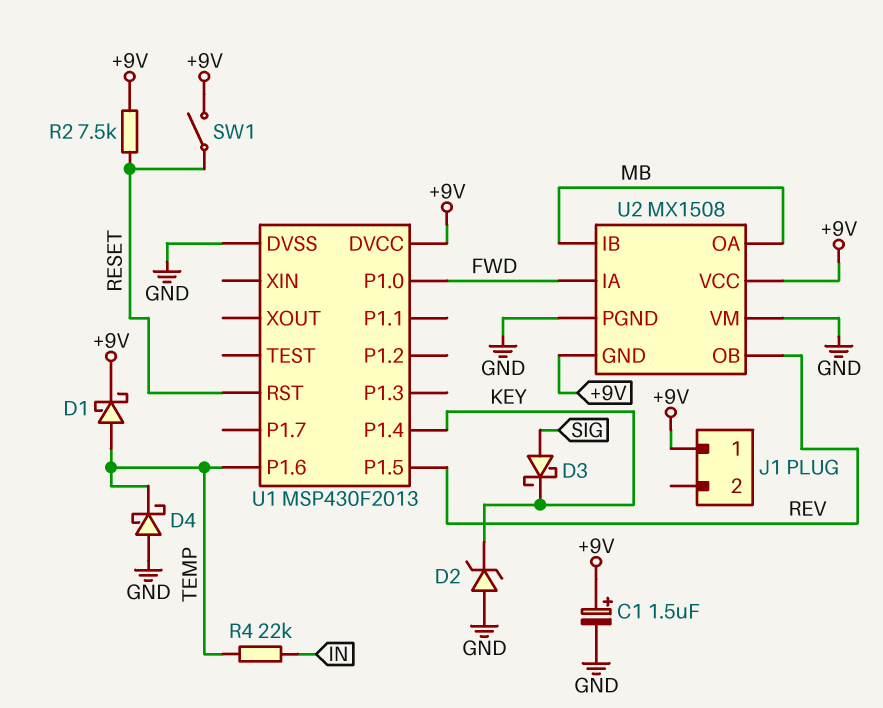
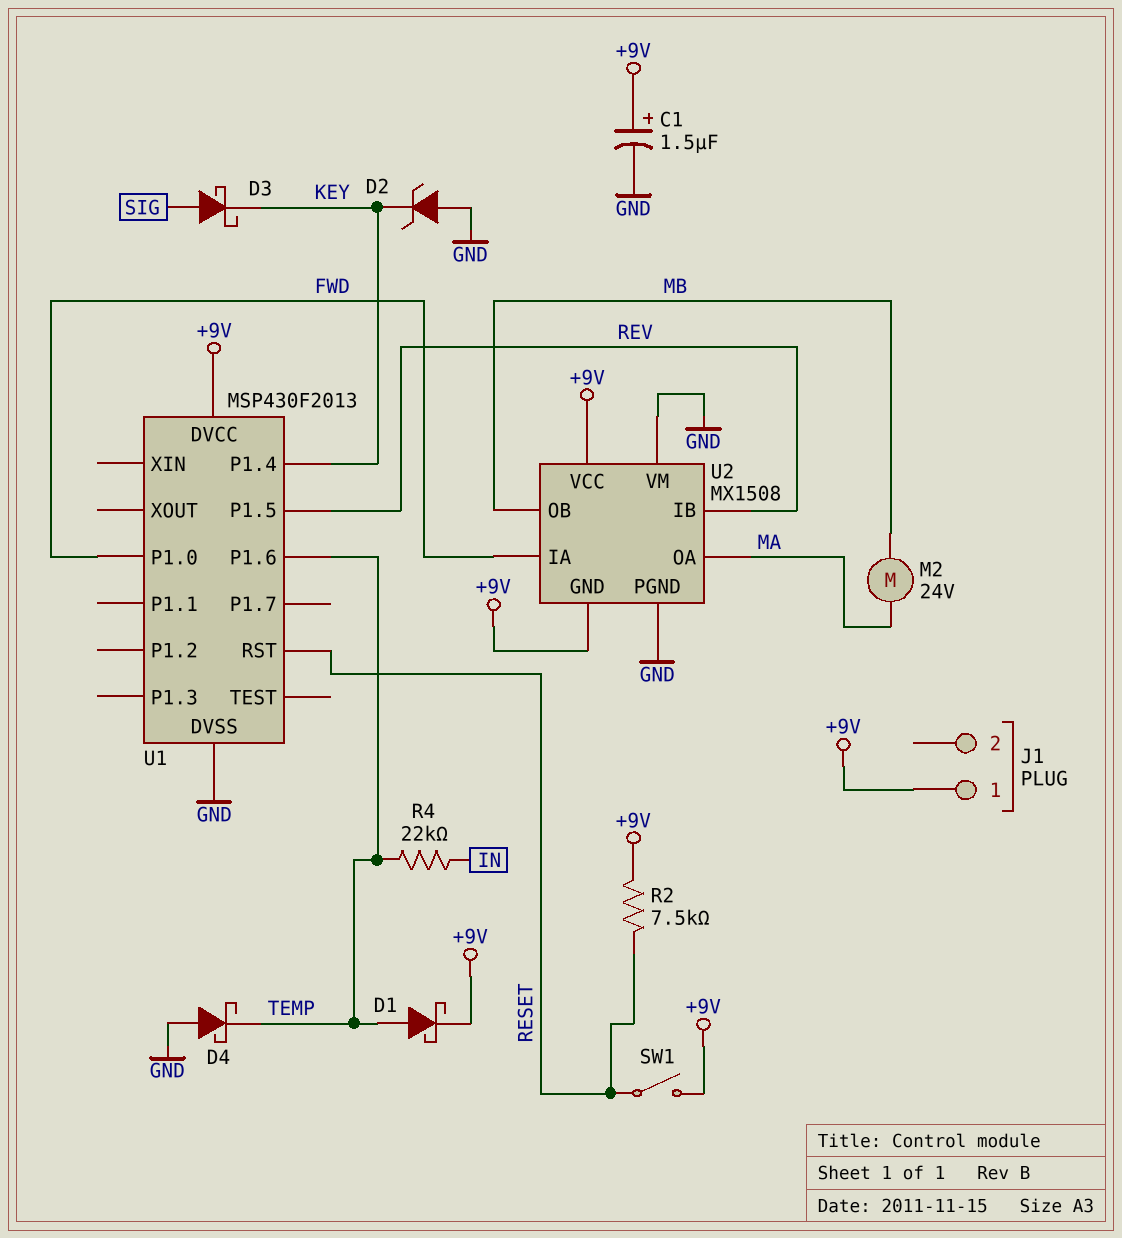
M2: none -> motor 24V (MA, MB)
U2 pin IB: MB -> REV
U2 pin OA: MB -> MA
U2 pin OB: REV -> MB

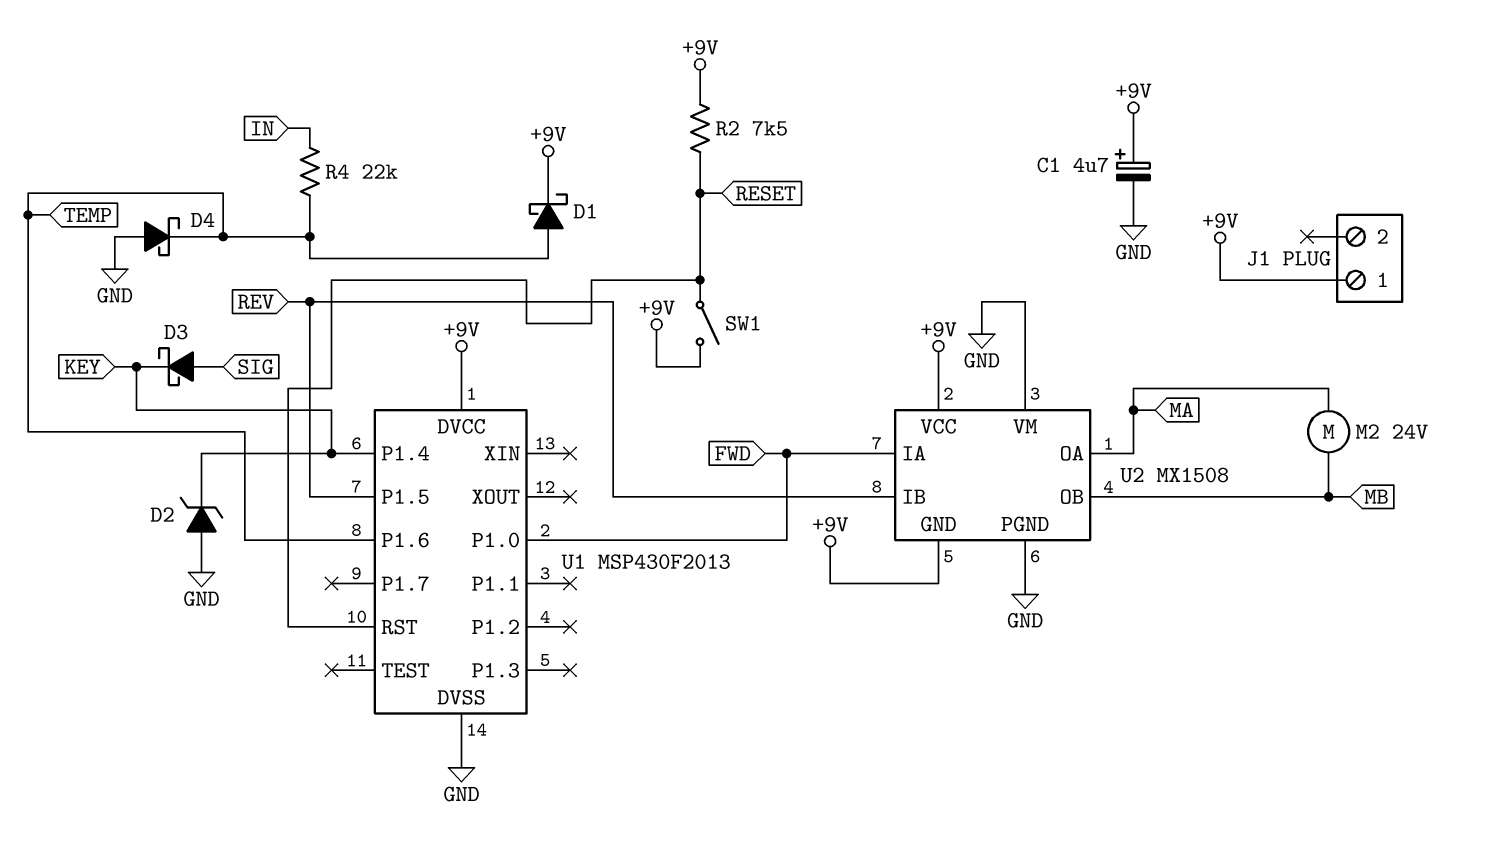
C1: 1.5uF (plus +9V, minus GND) -> 4.7uF (plus +9V, minus GND)

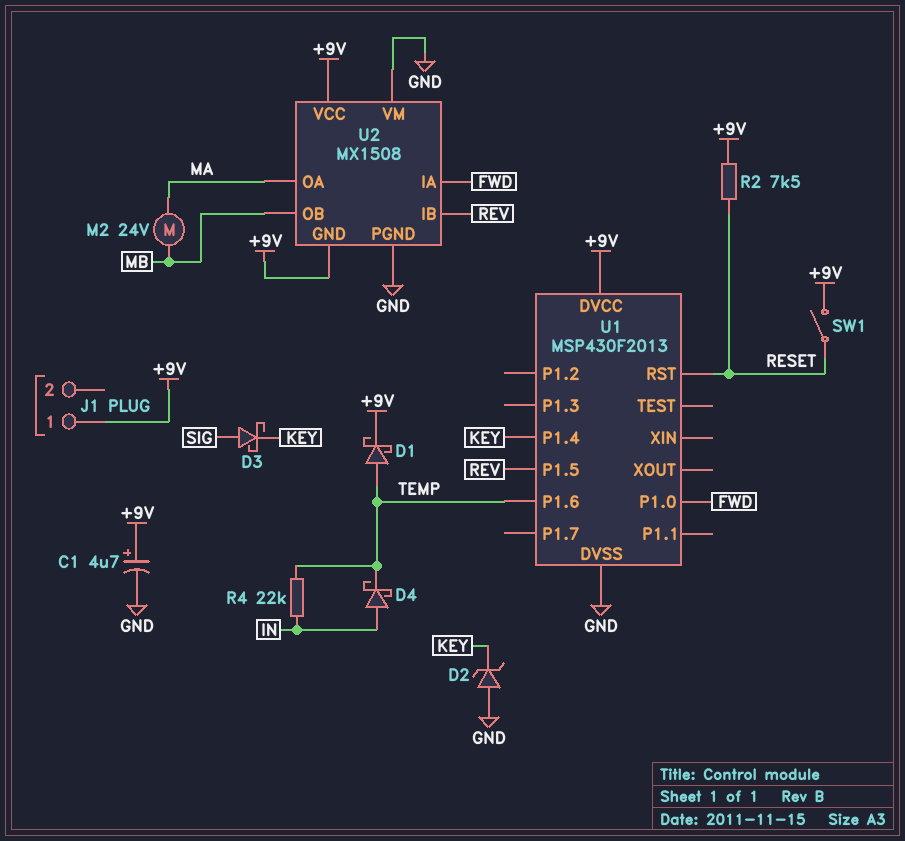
D4: schottky (A GND, K TEMP) -> schottky (A IN, K TEMP)

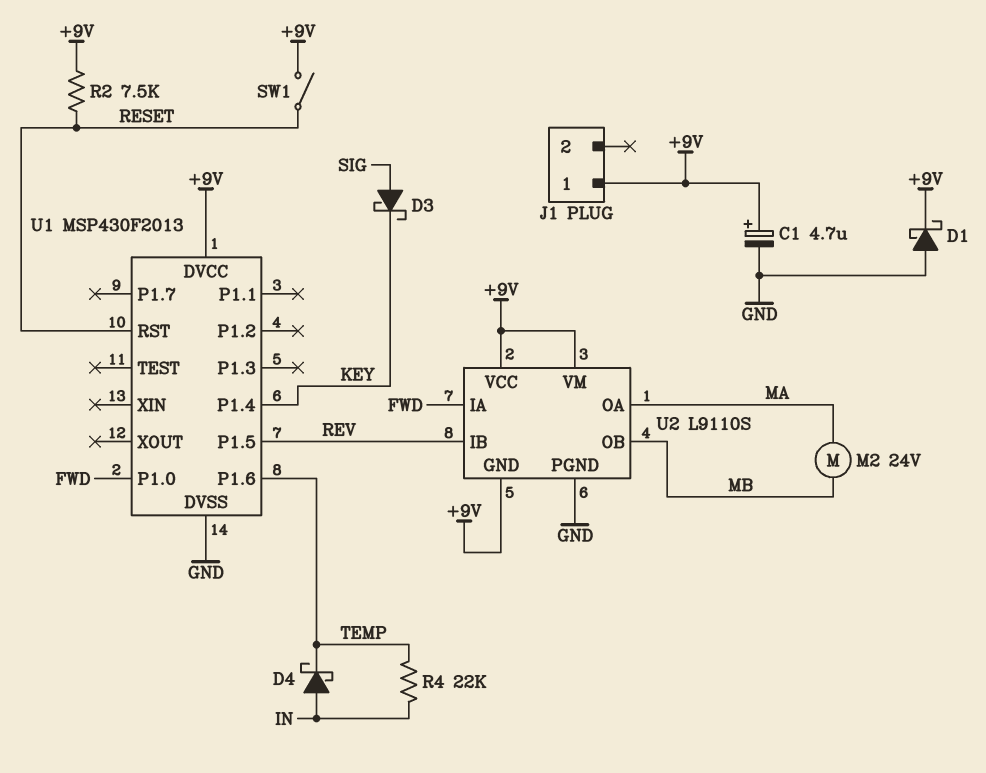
D1: schottky (A TEMP, K +9V) -> schottky (A GND, K +9V)
D2: zener (A GND, K KEY) -> none
U2: MX1508 -> L9110S
U2 pin VM: GND -> +9V

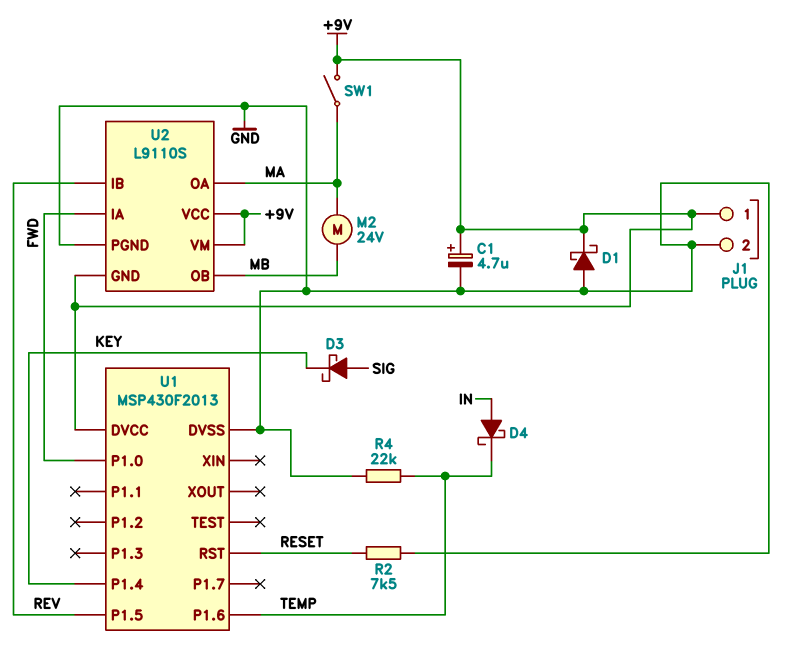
J1 pin 2: none -> GND
R2: 7.5k (+9V, RESET) -> 7.5k (GND, RESET)
R4: 22k (IN, TEMP) -> 22k (GND, TEMP)
SW1: switch (+9V, RESET) -> switch (+9V, MA)

